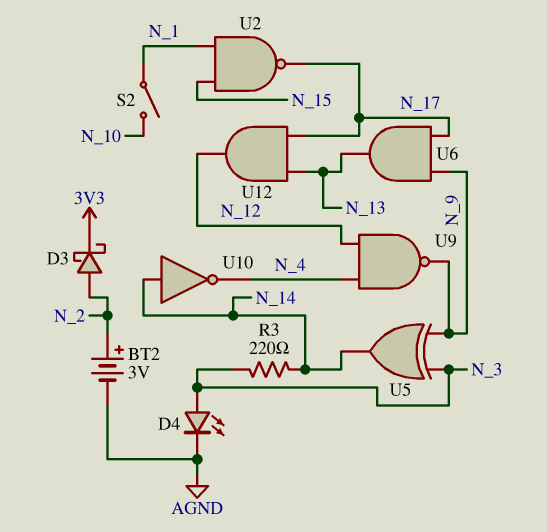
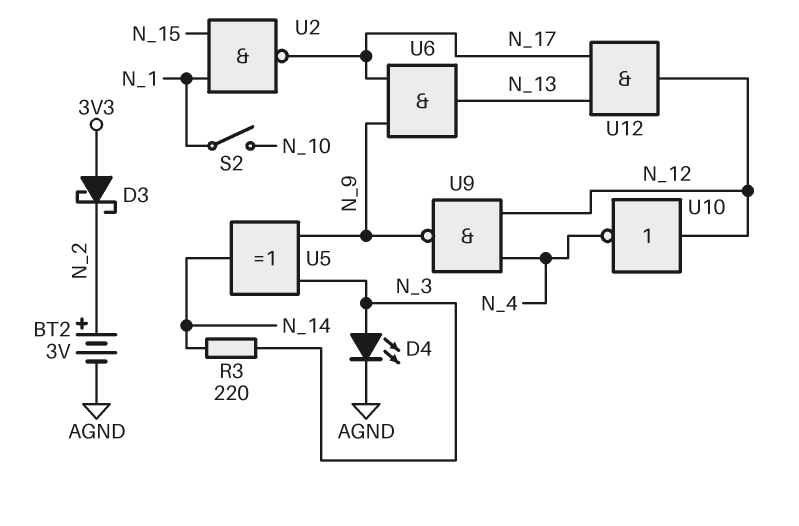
D3: schottky (A N_2, K 3V3) -> schottky (A 3V3, K N_2)
U10: NOT (in N_14, out N_4) -> NOT (in N_12, out N_4)

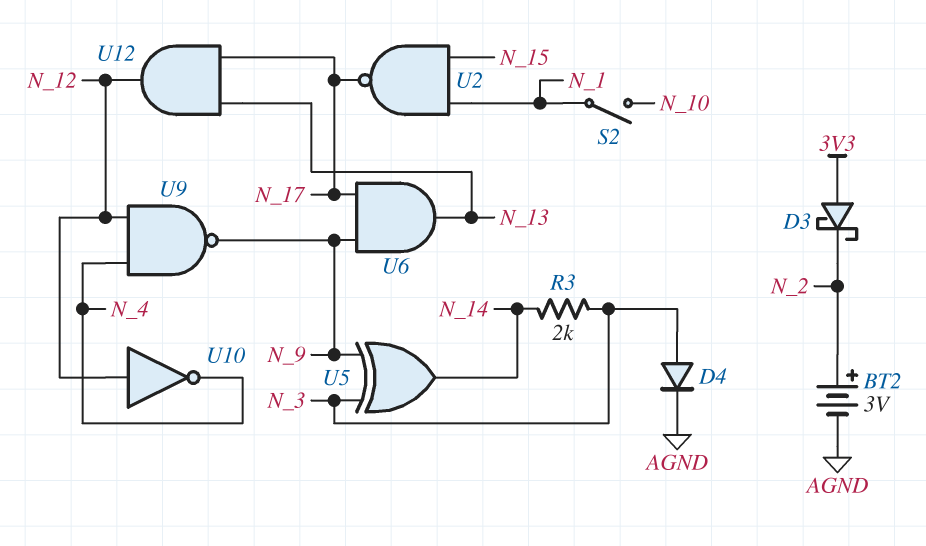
D4: LED (A N_3, K AGND) -> diode (A N_3, K AGND)
R3: 220 (N_3, N_14) -> 2k (N_3, N_14)

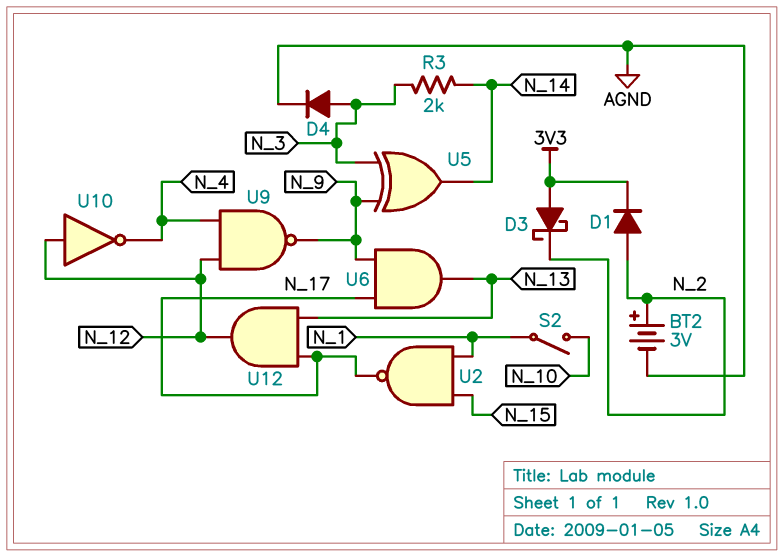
D1: none -> diode (A N_2, K 3V3)

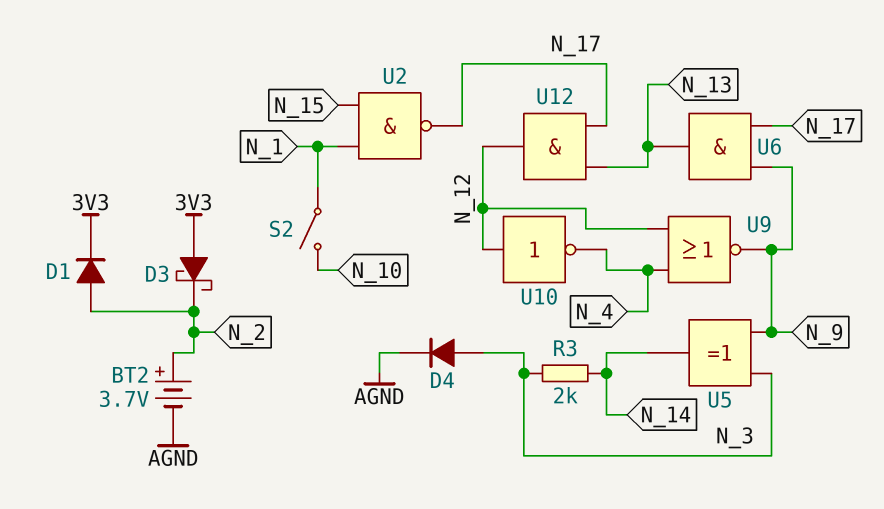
BT2: 3V (plus N_2, minus AGND) -> 3.7V (plus N_2, minus AGND)
U9: NAND (in N_4, in N_12, out N_9) -> NOR (in N_4, in N_12, out N_9)

